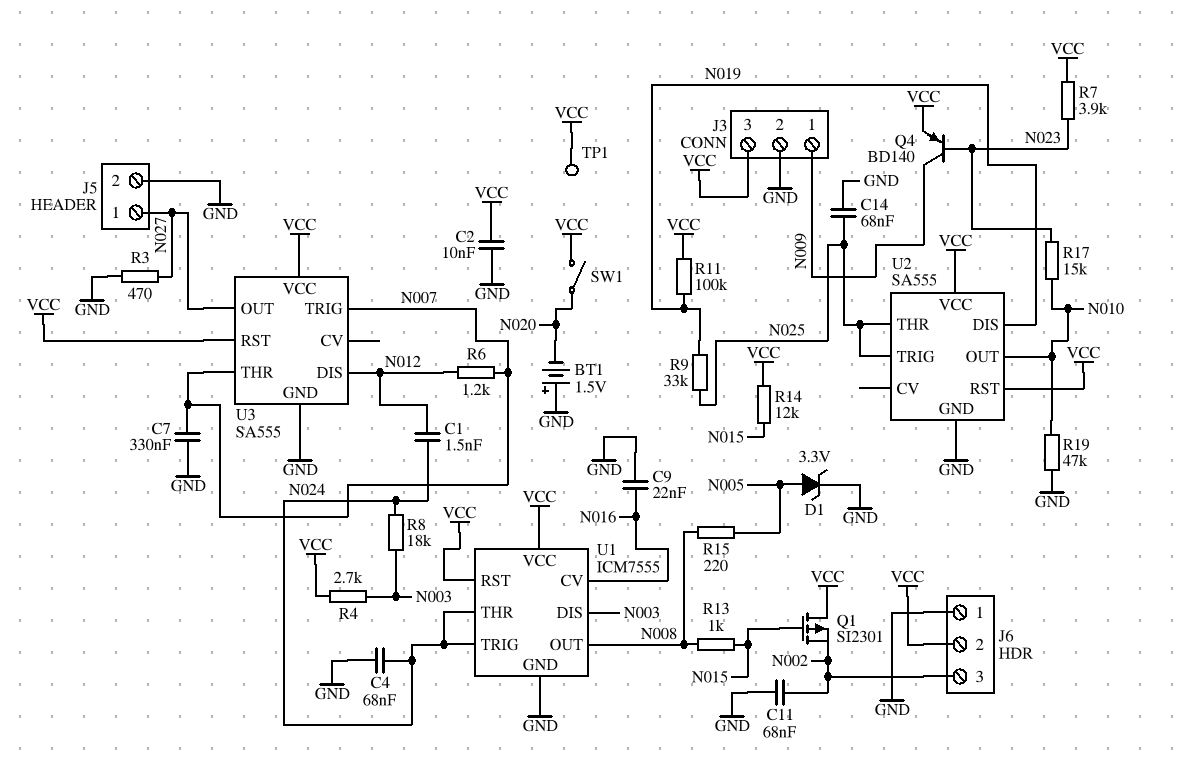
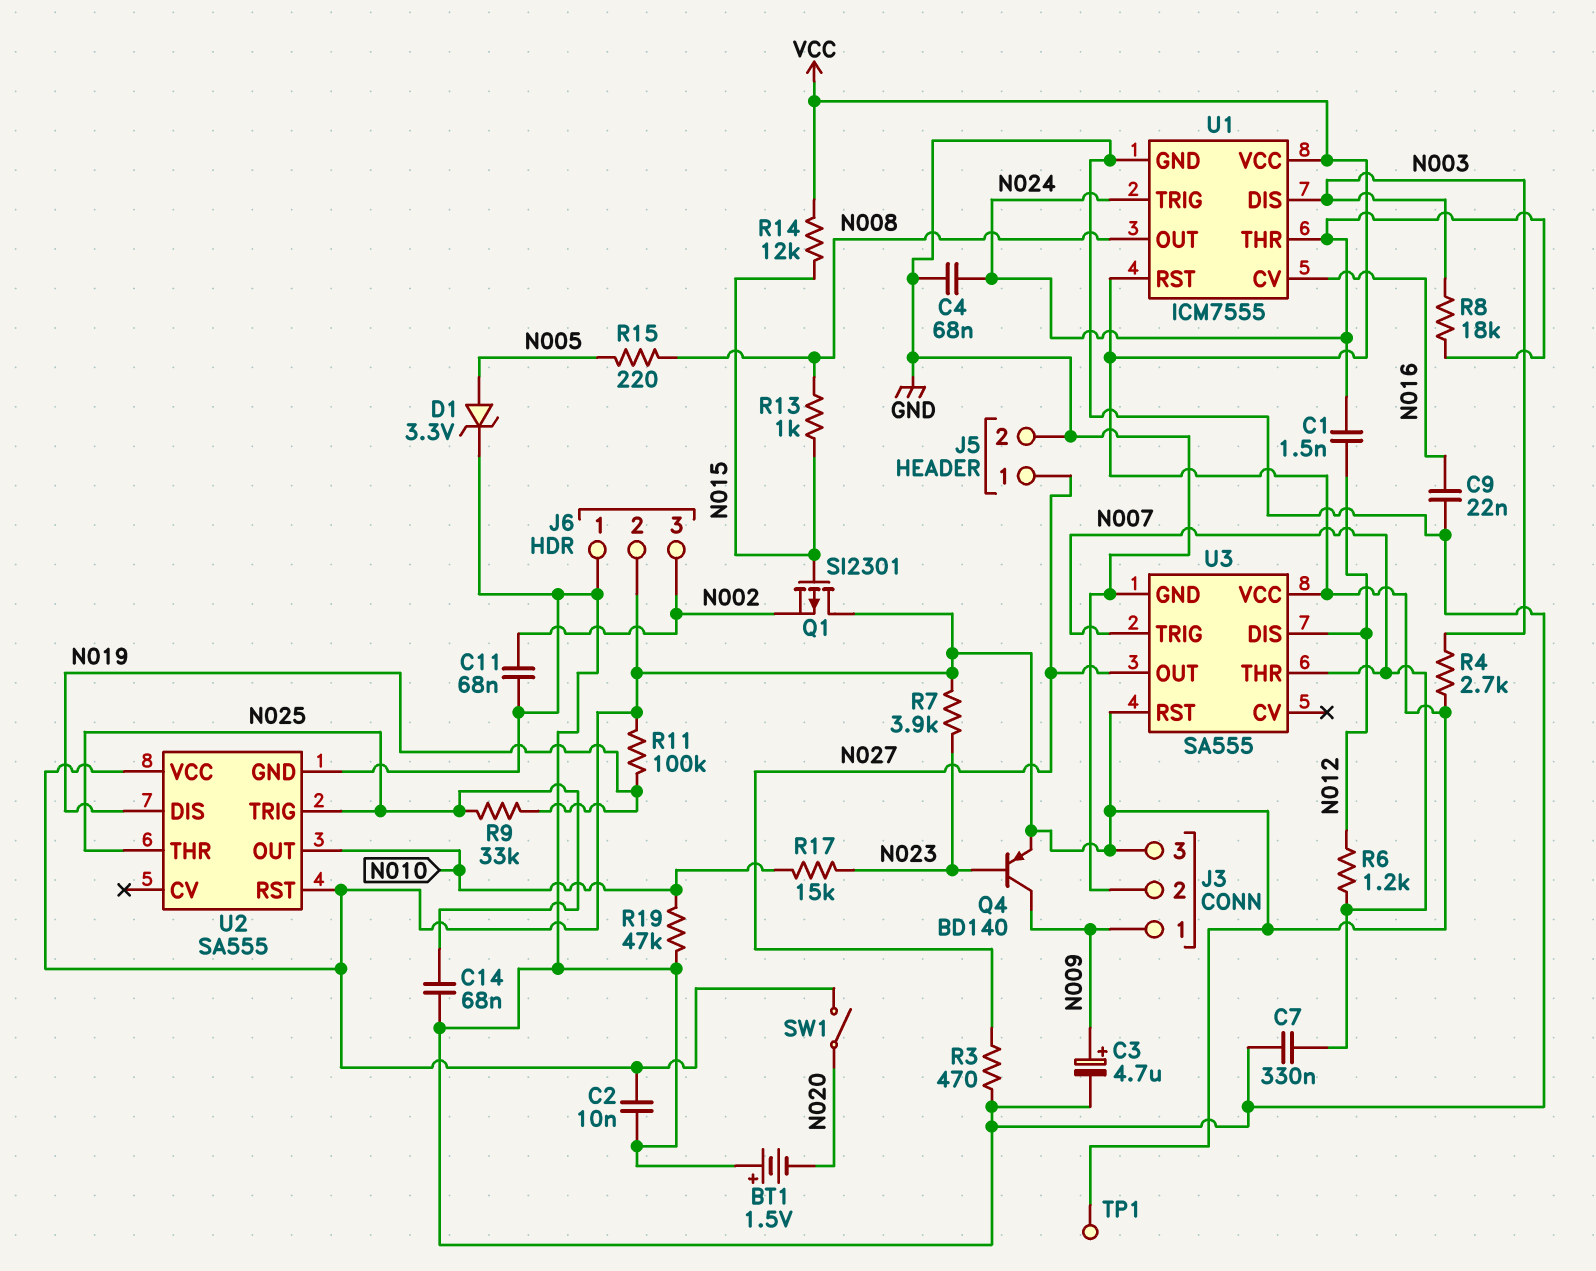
C3: none -> 4.7uF (plus N009, minus GND)

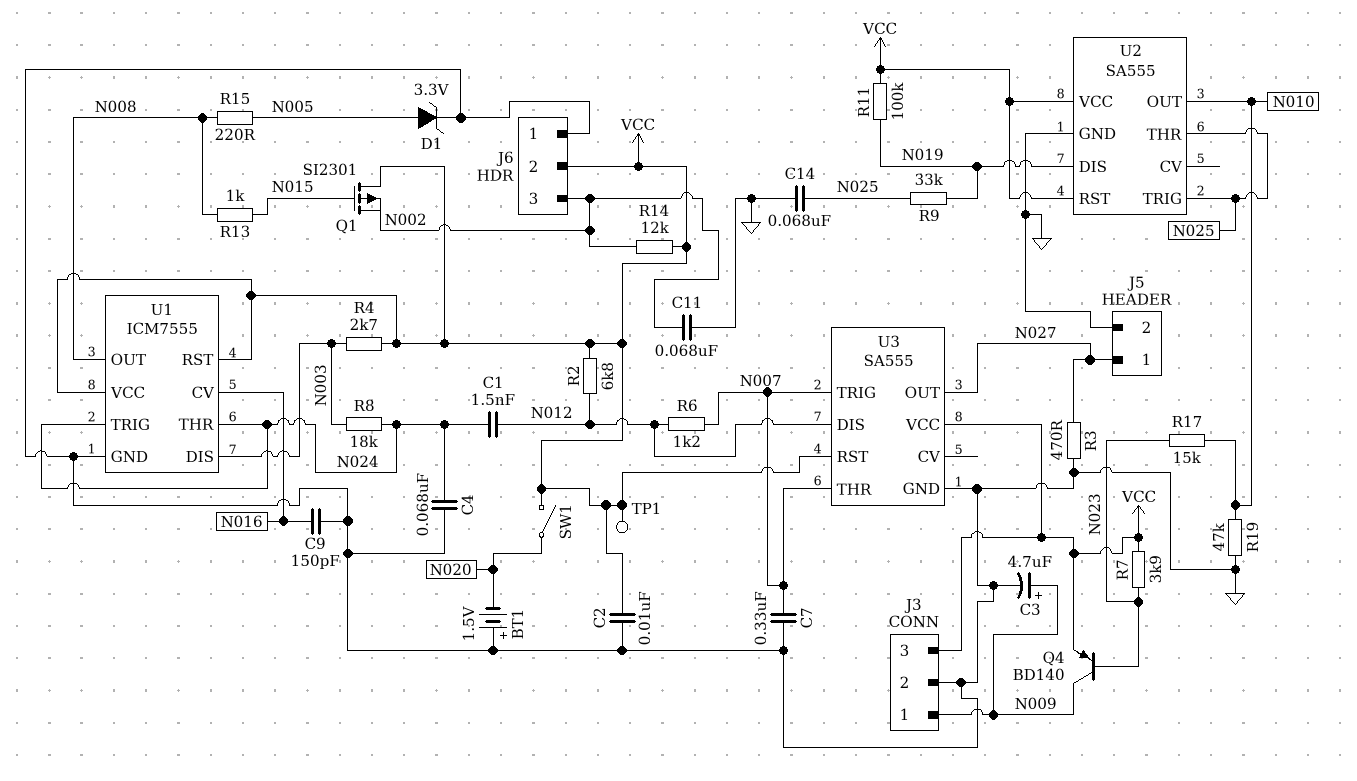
C9: 22nF (GND, N016) -> 150pF (GND, N016)
R2: none -> 6.8k (N012, VCC)
R14: 12k (N015, VCC) -> 12k (N002, VCC)

